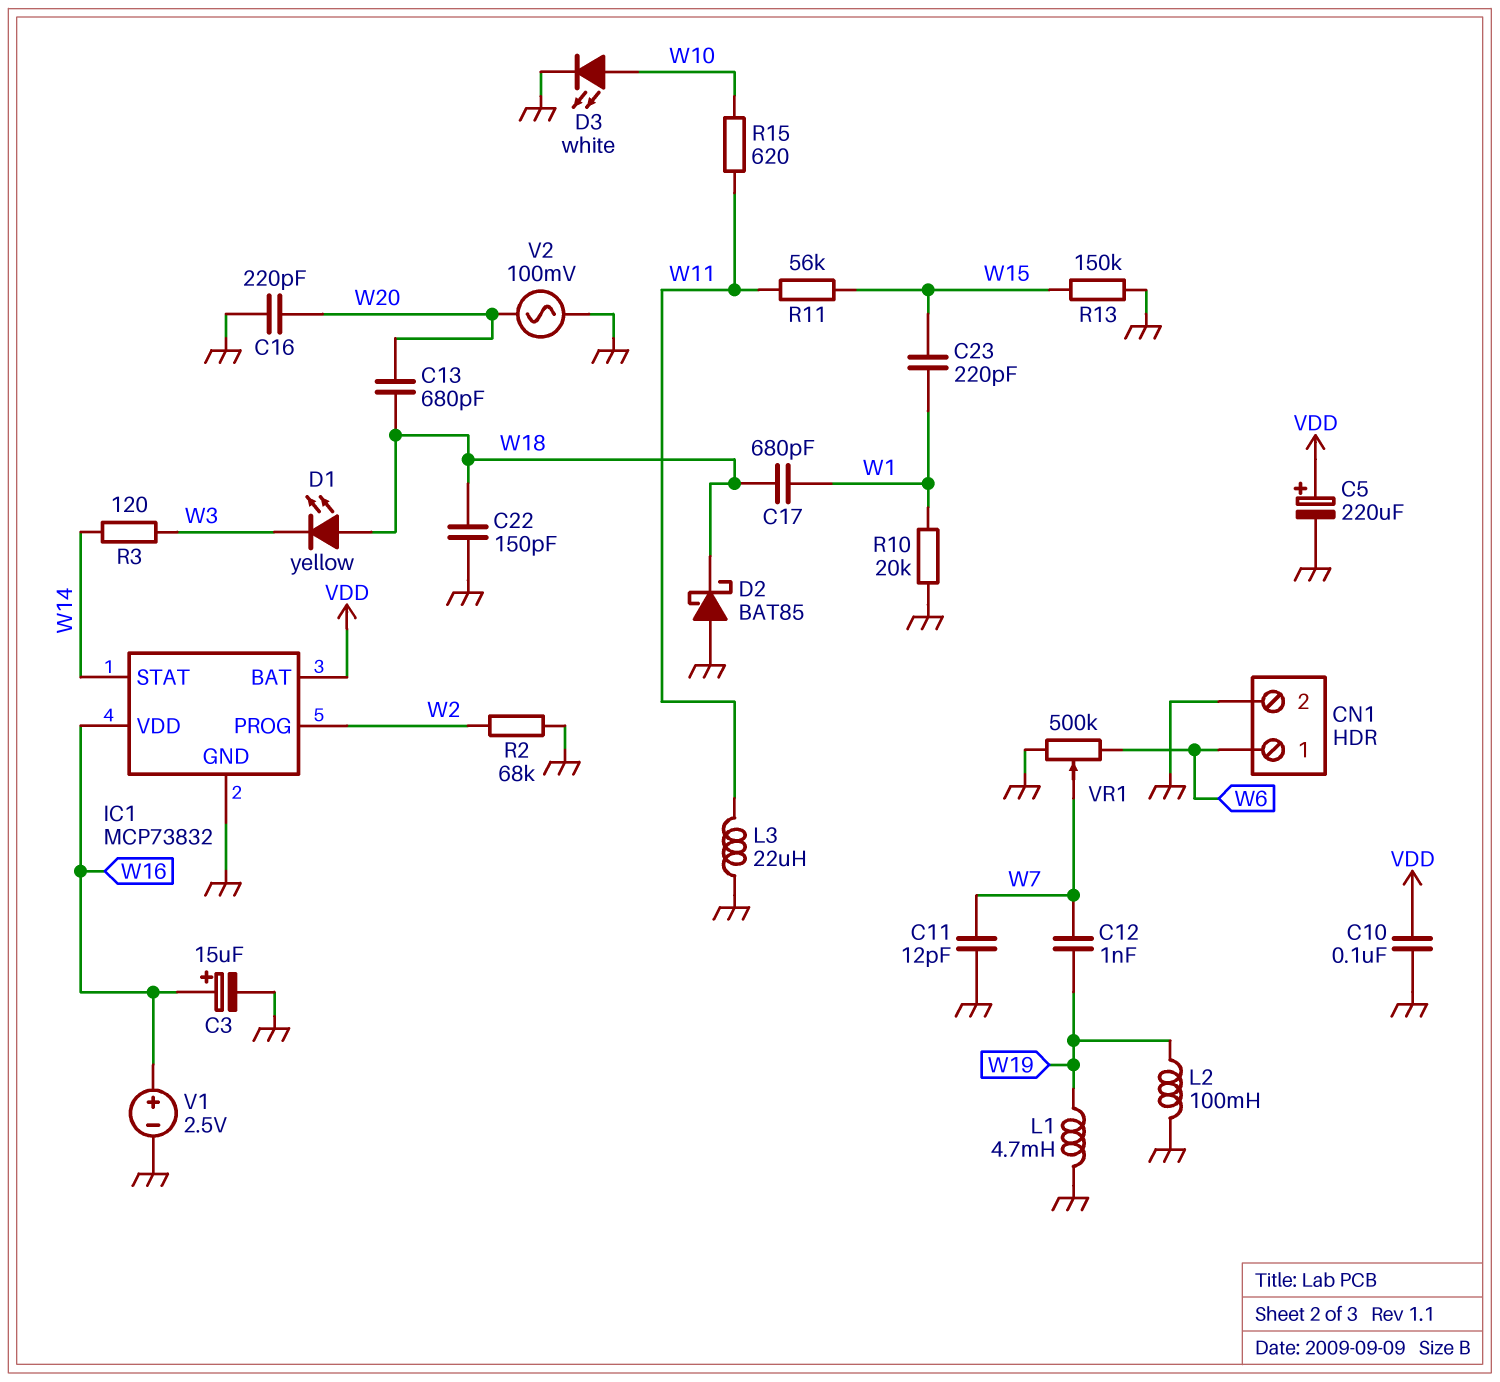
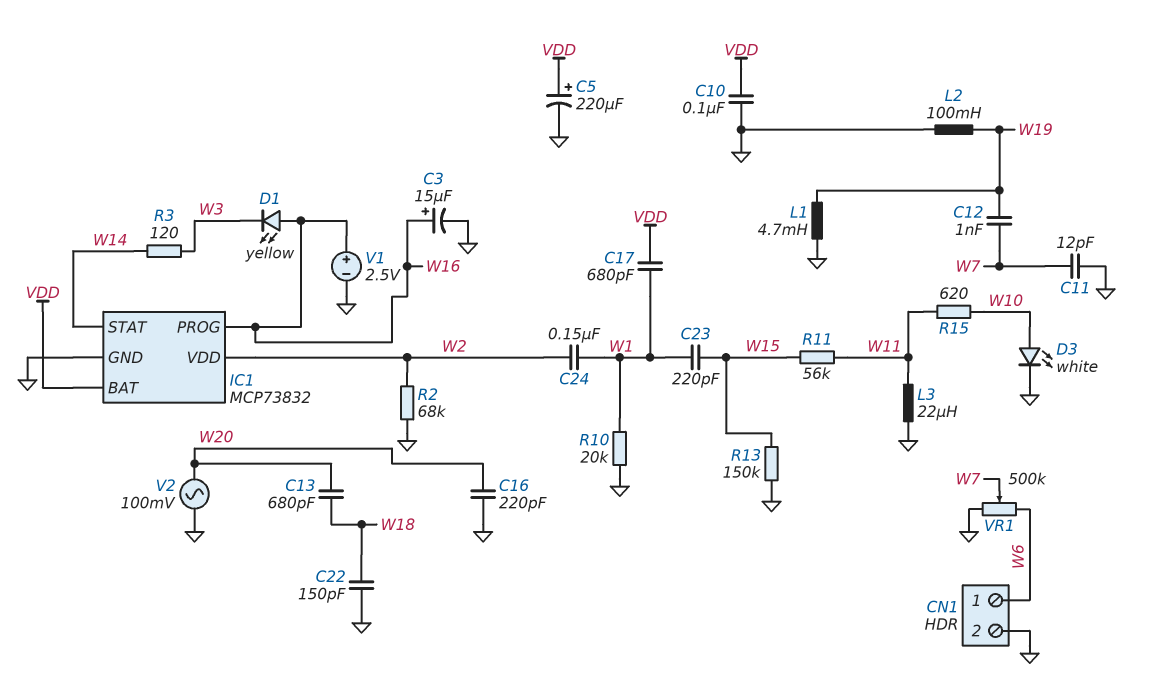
C17: 680pF (W1, W18) -> 680pF (VDD, W1)
C24: none -> 150nF (W1, W2)
D1: LED yellow (A W18, K W3) -> LED yellow (A W16, K W3)
D2: schottky BAT85 (A GND, K W18) -> none
IC1 pin PROG: W2 -> W16
IC1 pin VDD: W16 -> W2

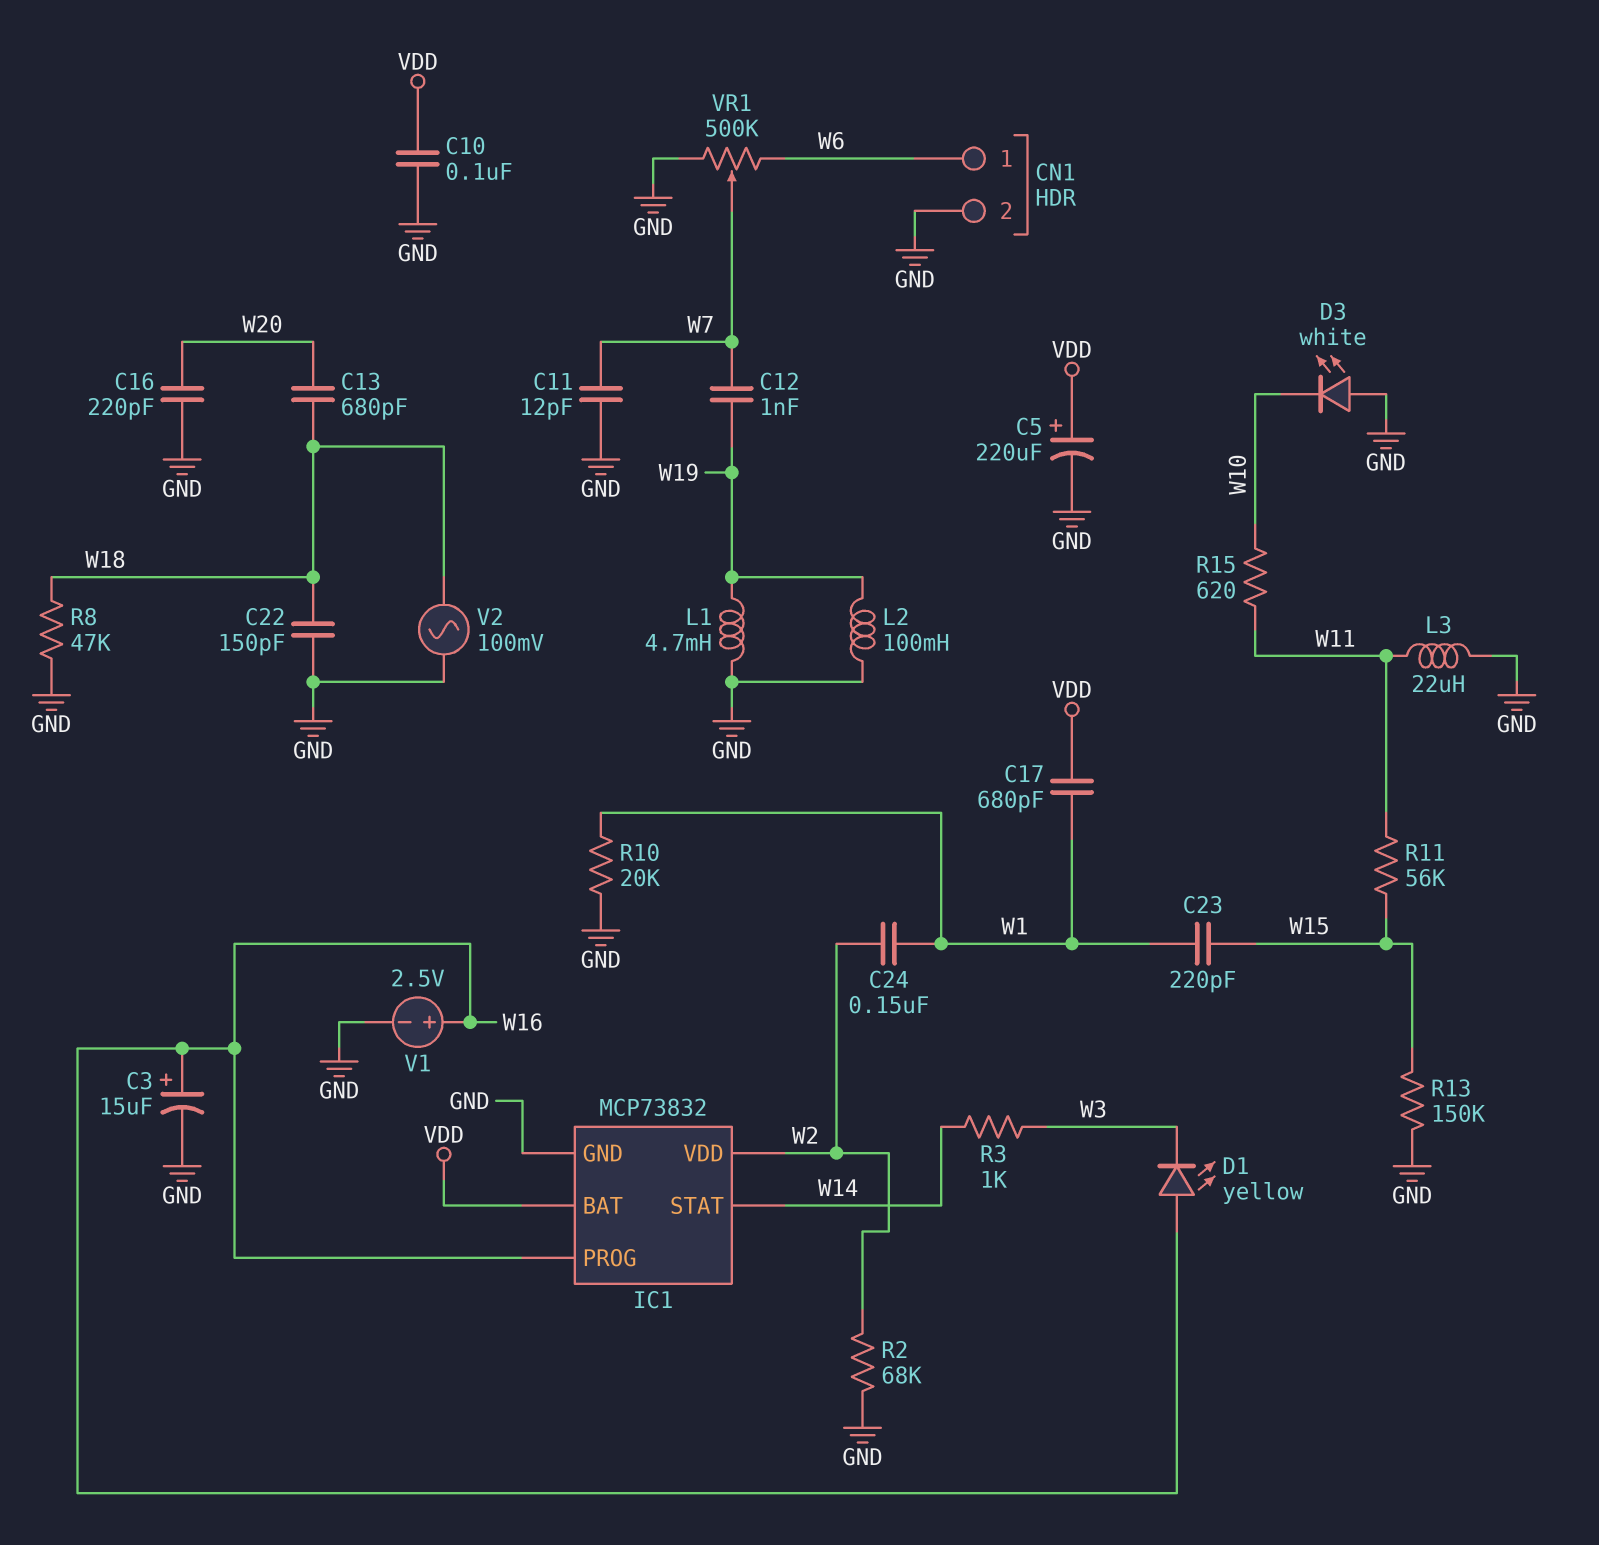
D3: LED white (A W10, K GND) -> LED white (A GND, K W10)
R3: 120 (W3, W14) -> 1k (W3, W14)
R8: none -> 47k (GND, W18)
V2: AC 100mV (GND, W20) -> AC 100mV (GND, W18)

